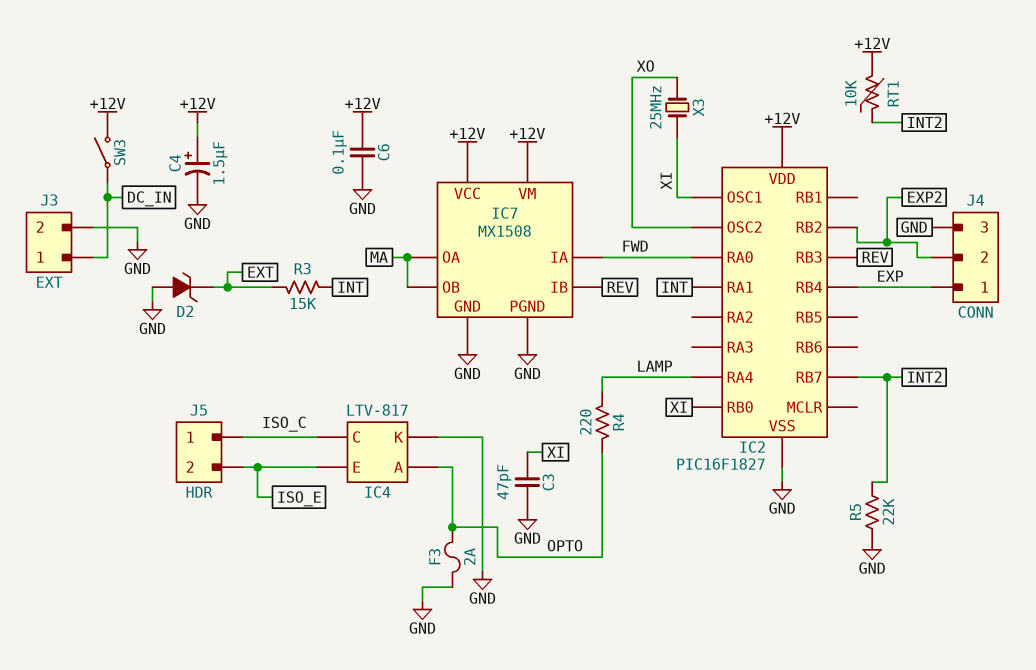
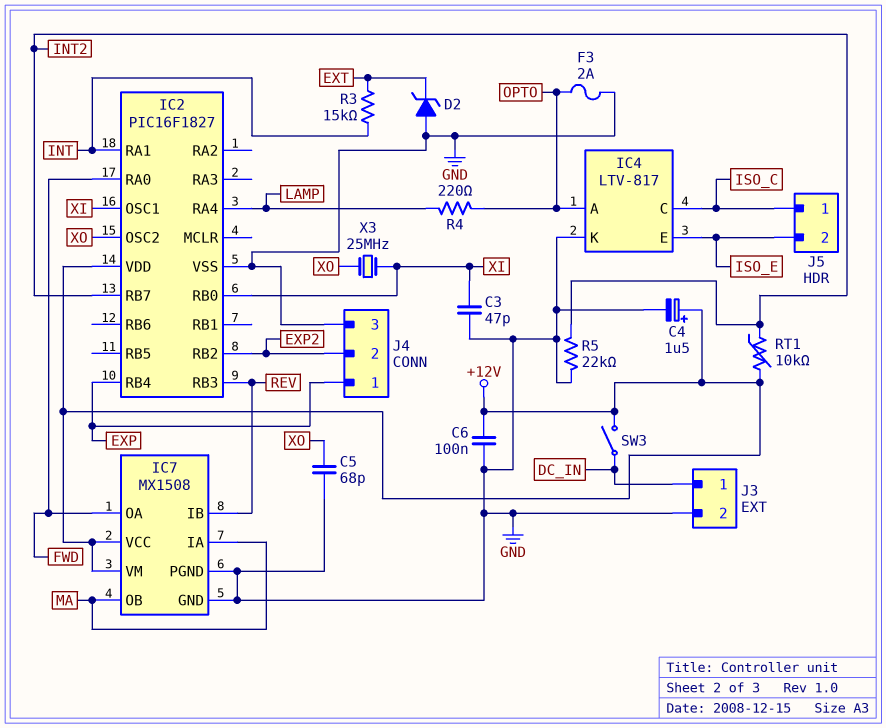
C5: none -> 68pF (GND, XO)
IC7 pin IA: FWD -> MA
IC7 pin OA: MA -> FWD

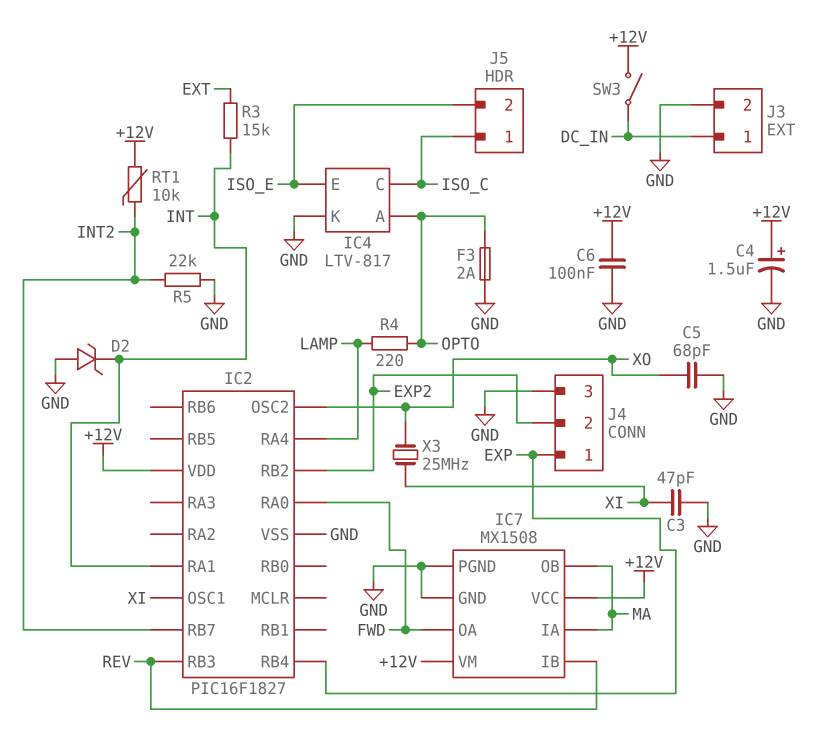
D2: zener (A GND, K EXT) -> zener (A GND, K INT)
IC2 pin RB0: XI -> none

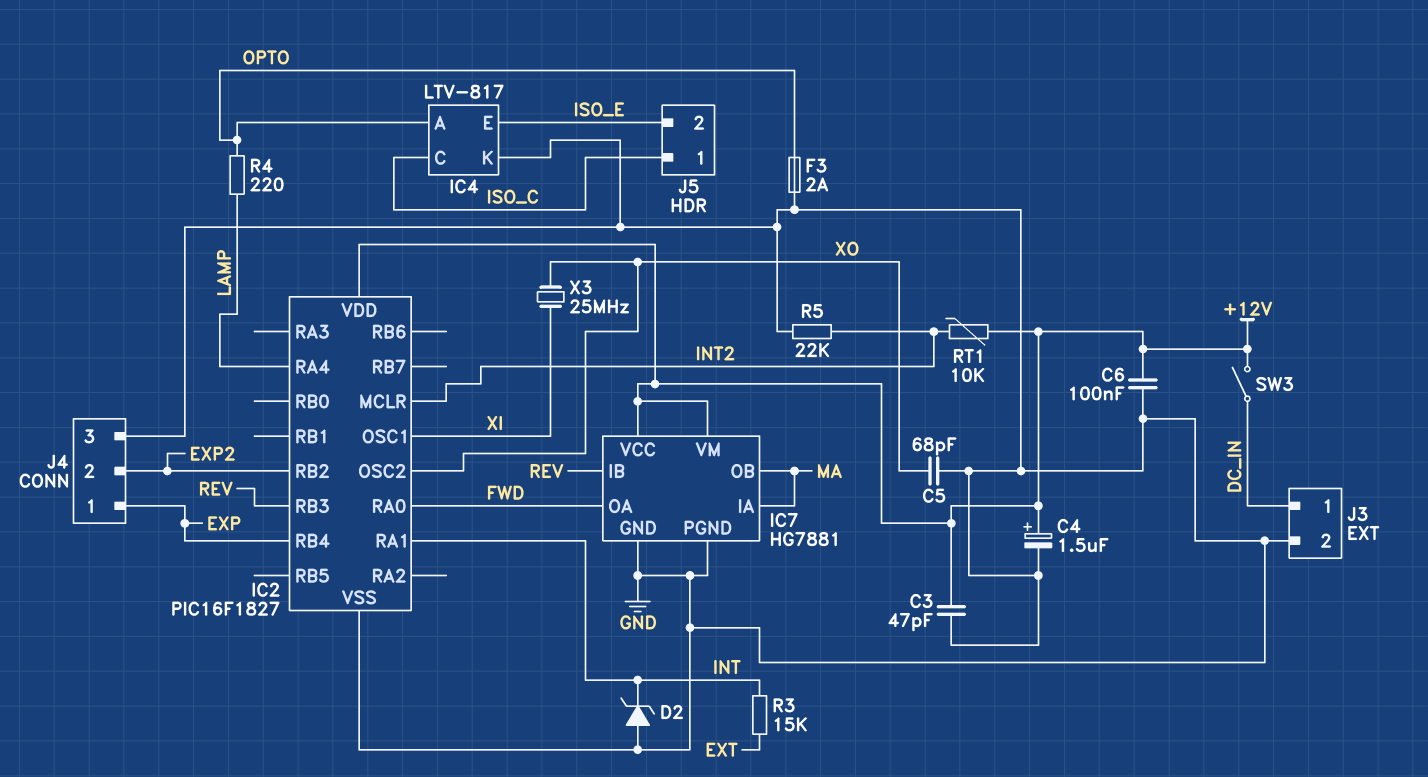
C3: 47pF (GND, XI) -> 47pF (+12V, GND)
IC2 pin MCLR: none -> INT2
IC2 pin RB7: INT2 -> none
IC7: MX1508 -> HG7881

